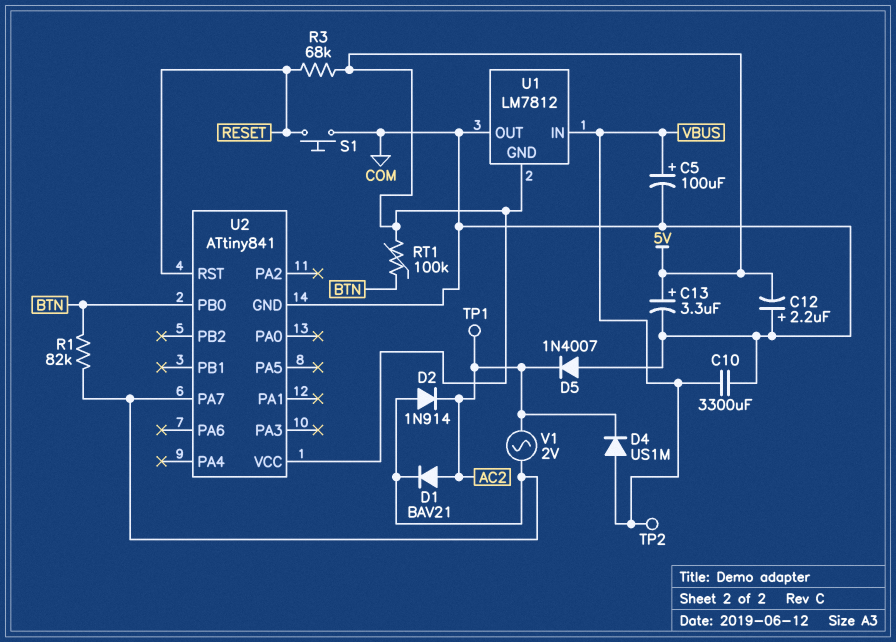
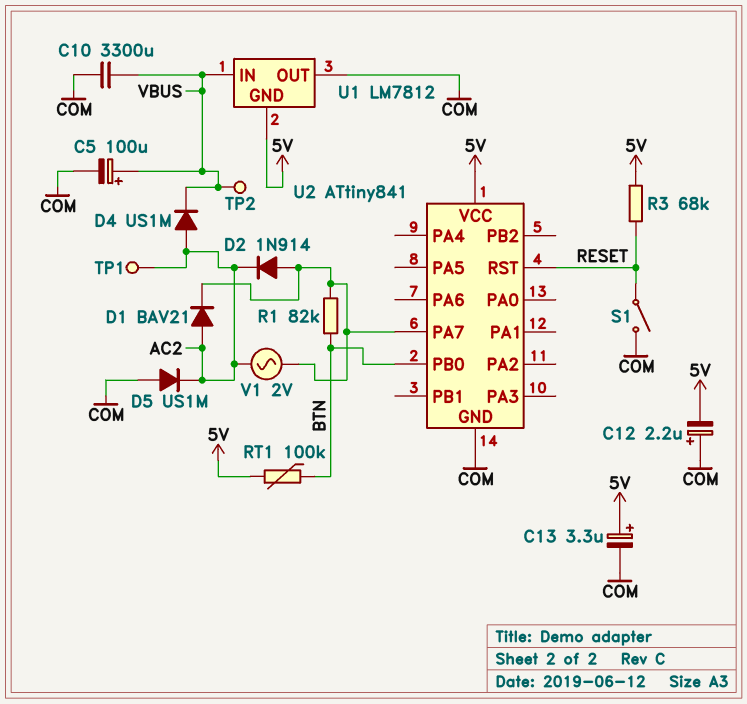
D4: diode US1M (A VBUS, K AC2) -> diode US1M (A AC2, K VBUS)
D5: diode 1N4007 (A COM, K AC2) -> diode US1M (A COM, K AC2)
S1: button (COM, RESET) -> switch (COM, RESET)

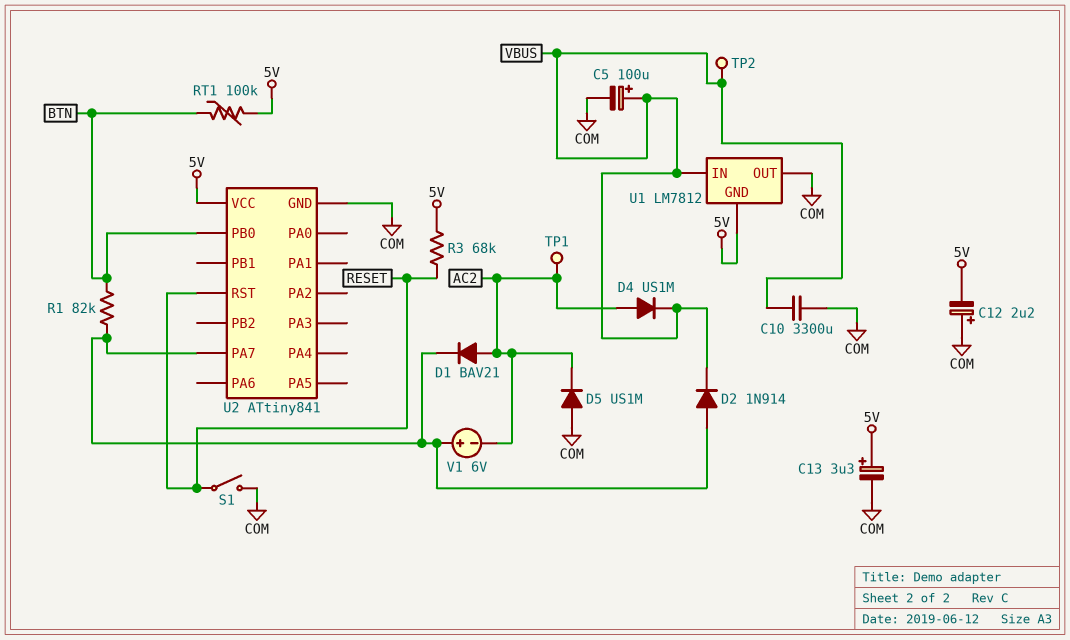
D2: diode 1N914 (A U2/PA7, K AC2) -> diode 1N914 (A U2/PA7, K VBUS)
V1: AC 2V (AC2, U2/PA7) -> 6V (plus U2/PA7, minus AC2)

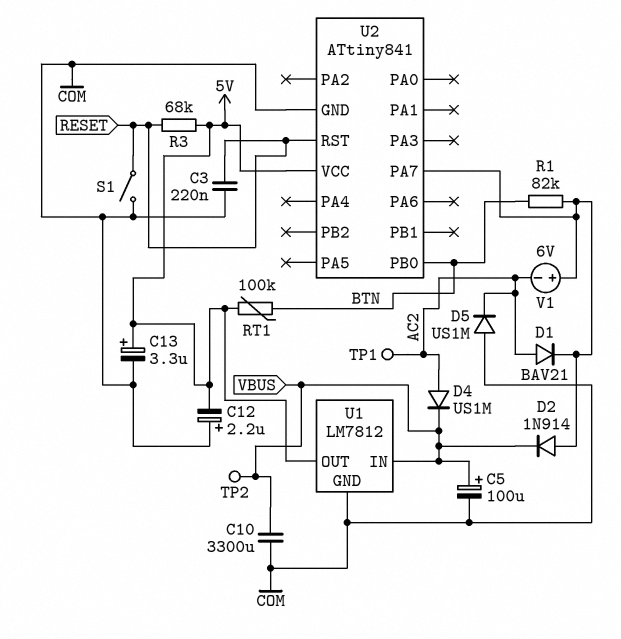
C3: none -> 220nF (COM, RESET)
U1 pin GND: 5V -> COM
U1 pin OUT: COM -> 5V

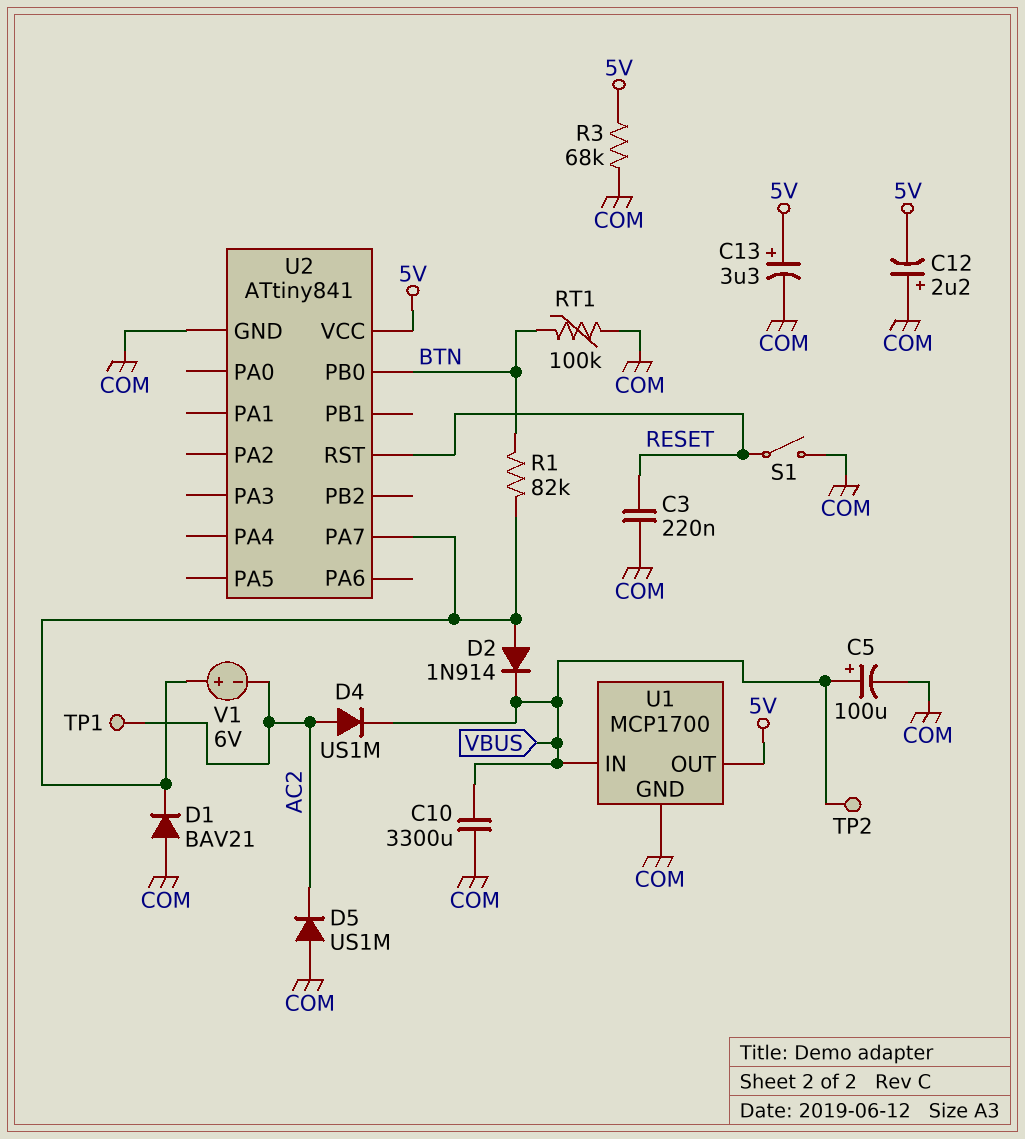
D1: diode BAV21 (A AC2, K U2/PA7) -> diode BAV21 (A COM, K U2/PA7)
R3: 68k (5V, RESET) -> 68k (5V, COM)
RT1: 100k (5V, BTN) -> 100k (BTN, COM)
U1: LM7812 -> MCP1700

